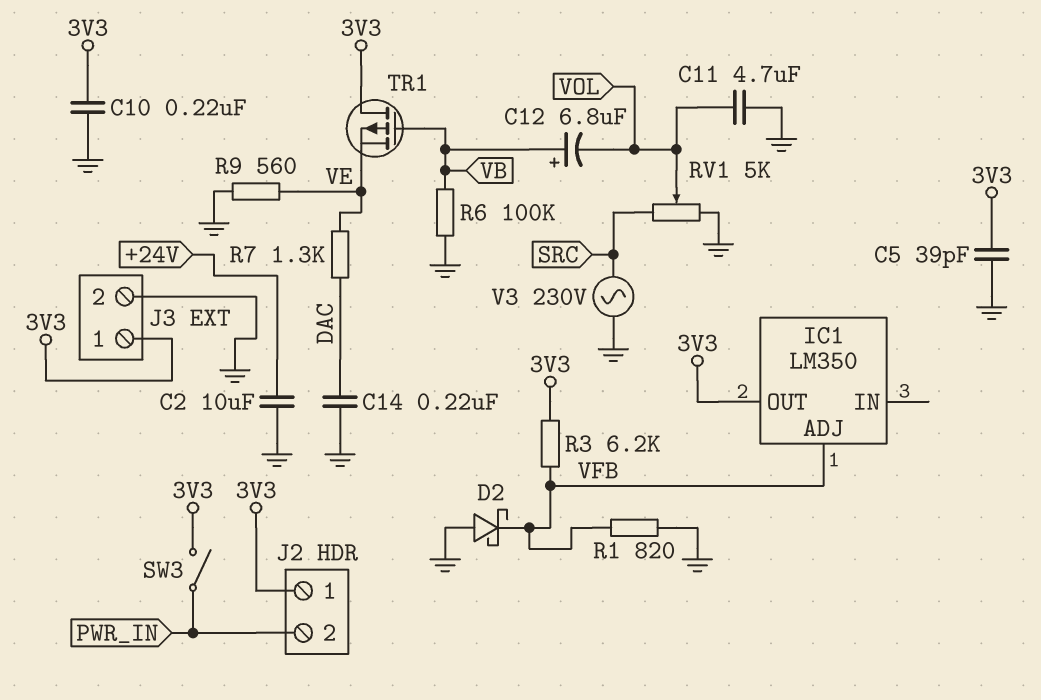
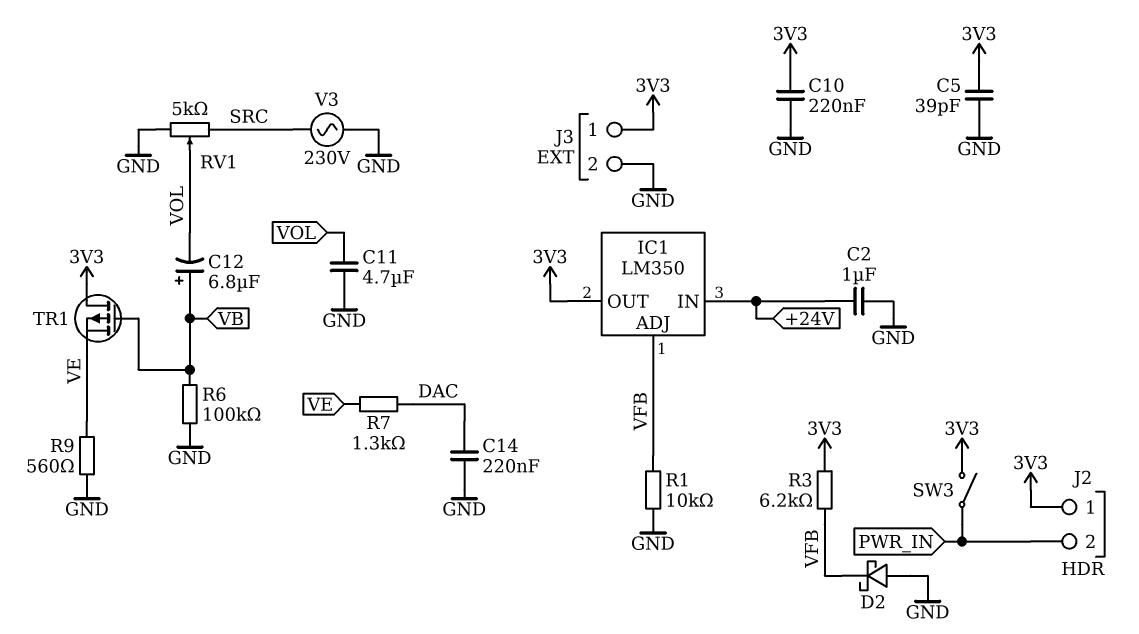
C2: 10uF (+24V, GND) -> 1uF (+24V, GND)
IC1 pin IN: none -> +24V
R1: 820 (GND, VFB) -> 10k (GND, VFB)

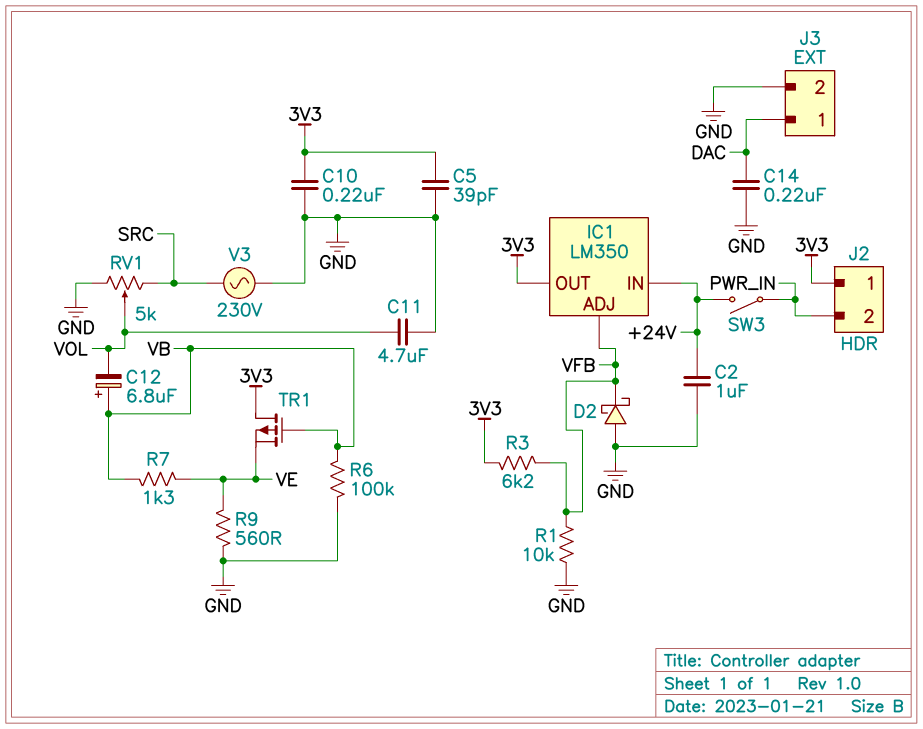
J3 pin 1: 3V3 -> DAC
R7: 1.3k (DAC, VE) -> 1.3k (VB, VE)
SW3: switch (3V3, PWR_IN) -> switch (+24V, PWR_IN)

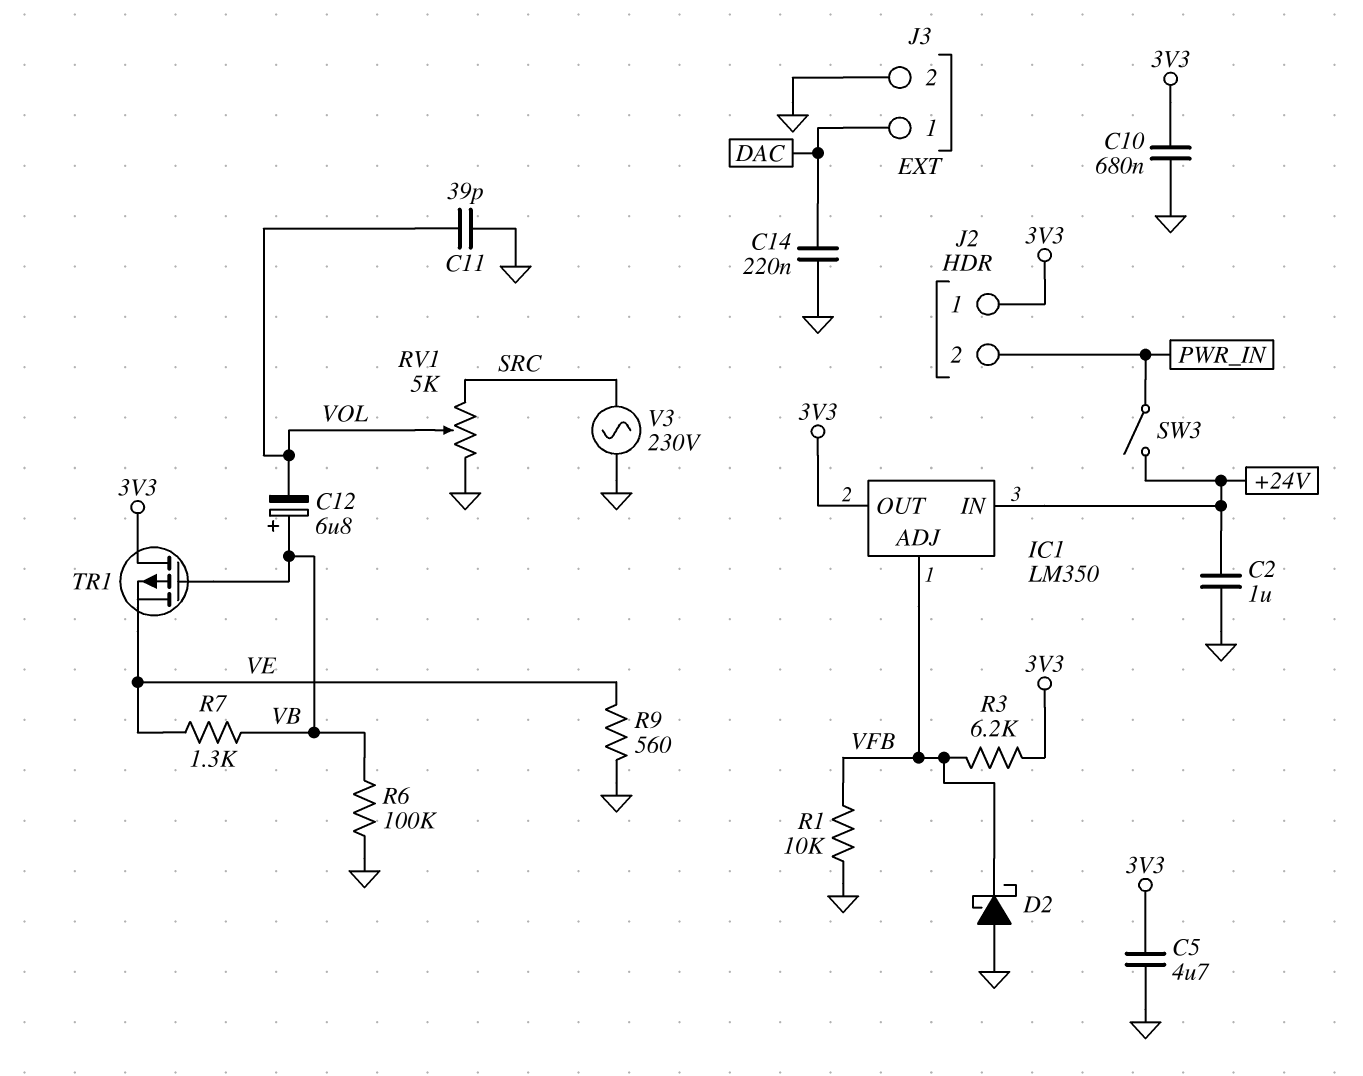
C5: 39pF (3V3, GND) -> 4.7uF (3V3, GND)
C10: 220nF (3V3, GND) -> 680nF (3V3, GND)
C11: 4.7uF (GND, VOL) -> 39pF (GND, VOL)

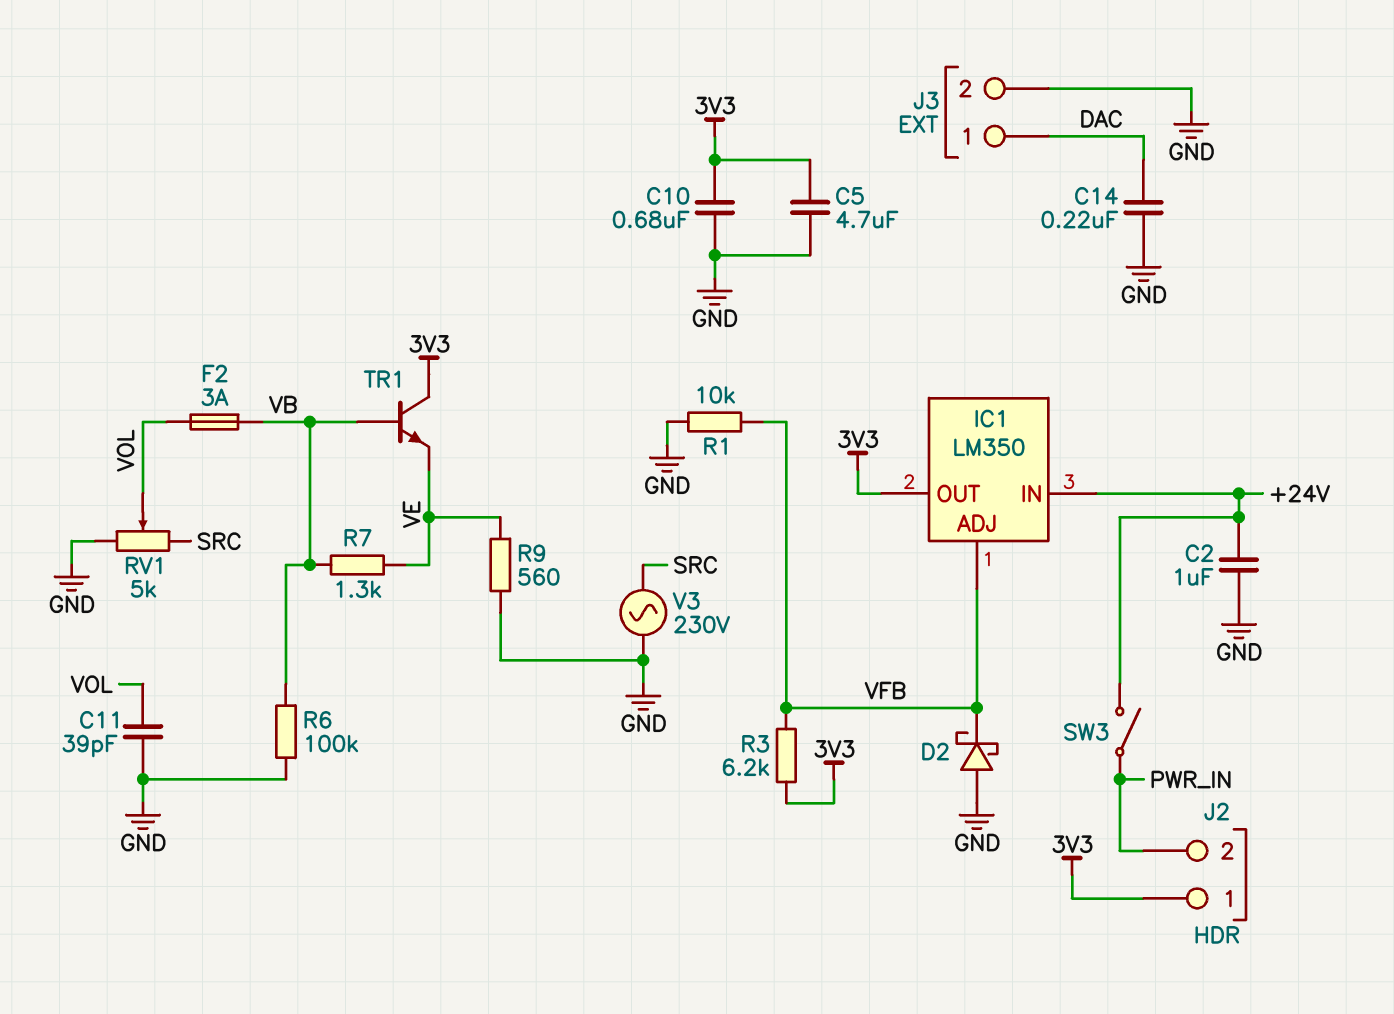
C12: 6.8uF (plus VB, minus VOL) -> none
F2: none -> 3A (VB, VOL)
TR1: PMOS (G VB, D 3V3, S VE) -> NPN (B VB, C 3V3, E VE)

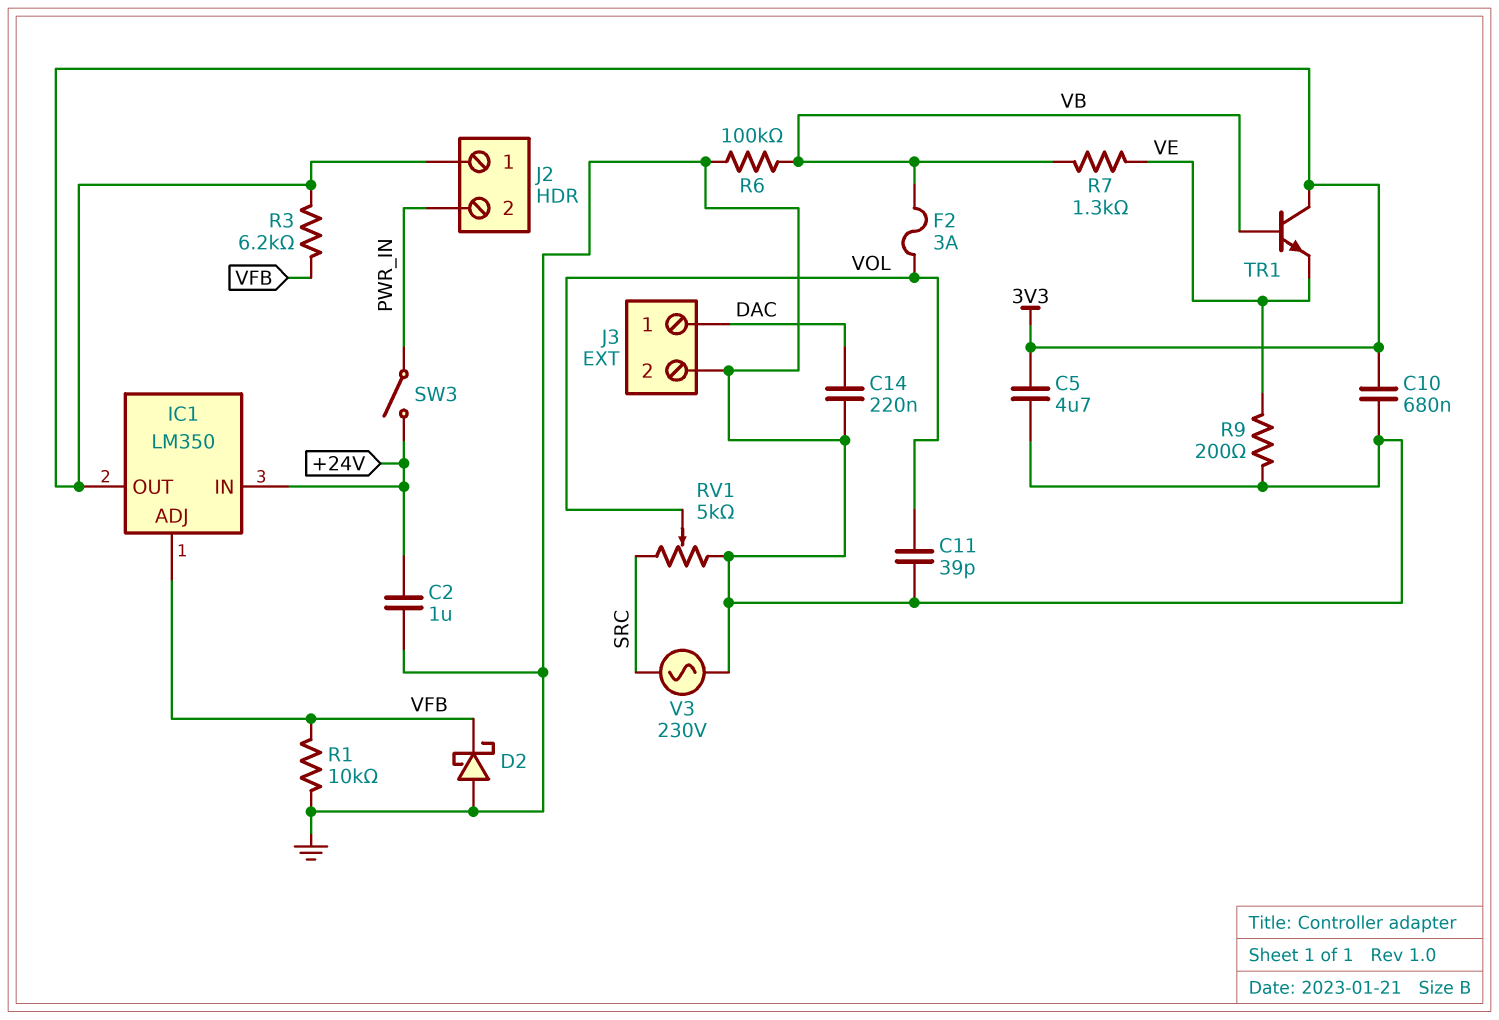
R9: 560 (GND, VE) -> 200 (GND, VE)

